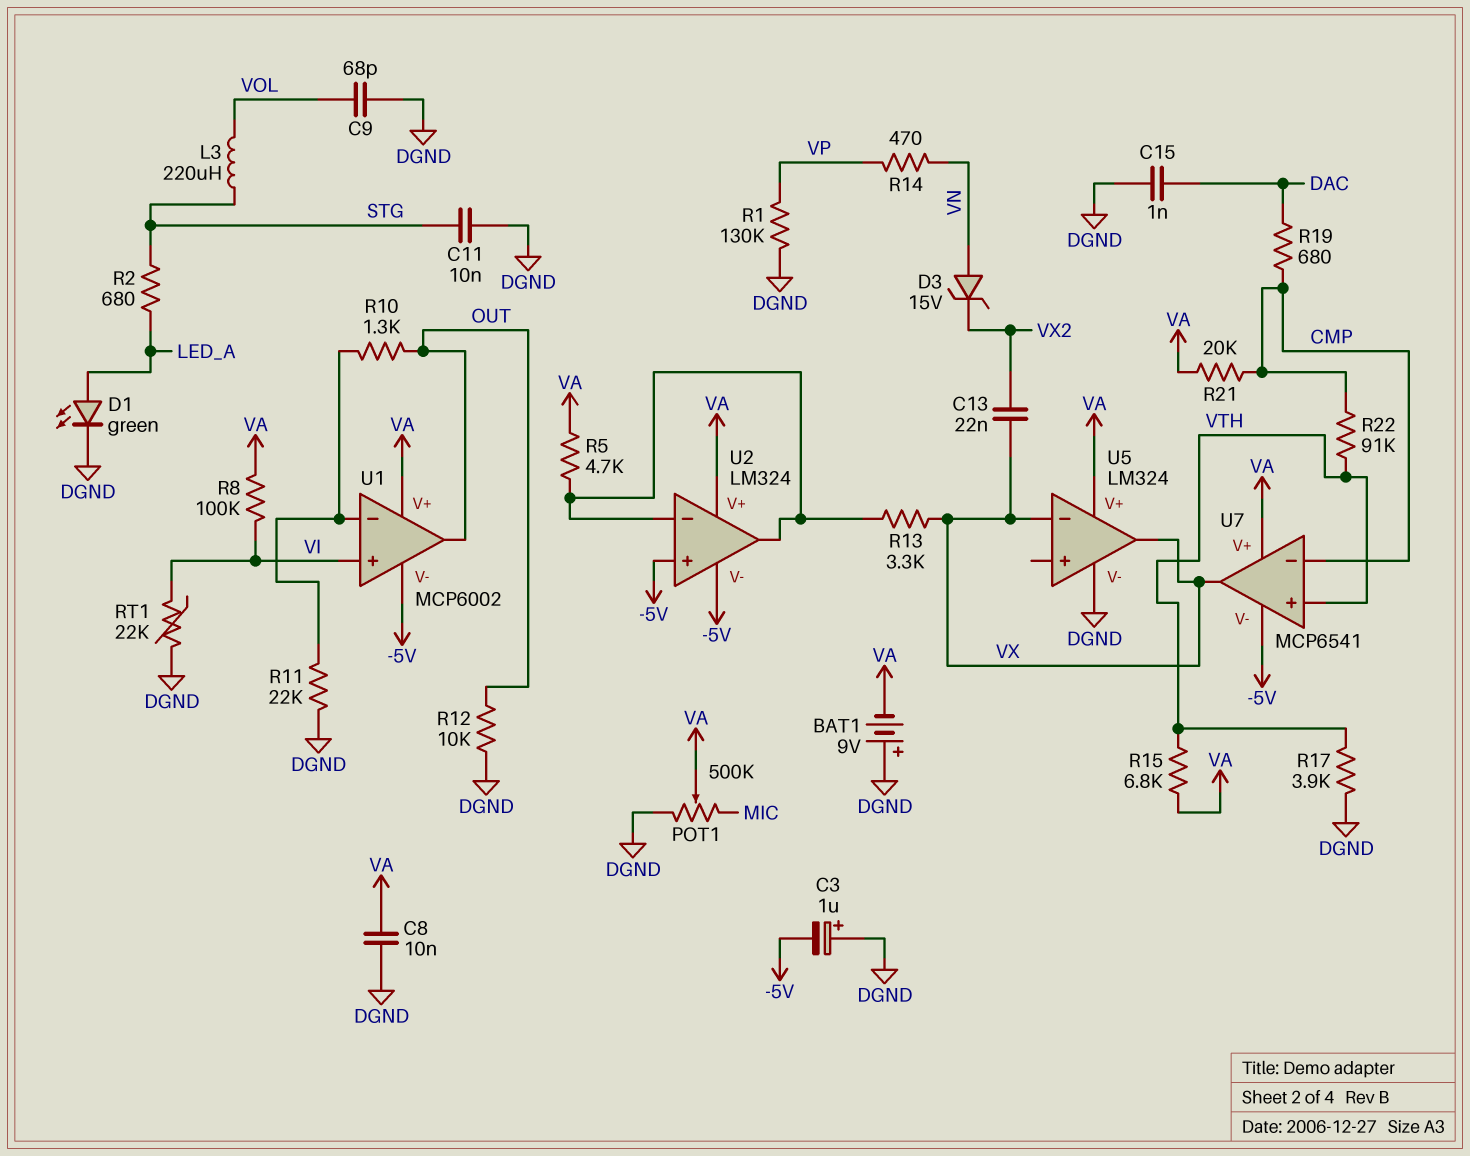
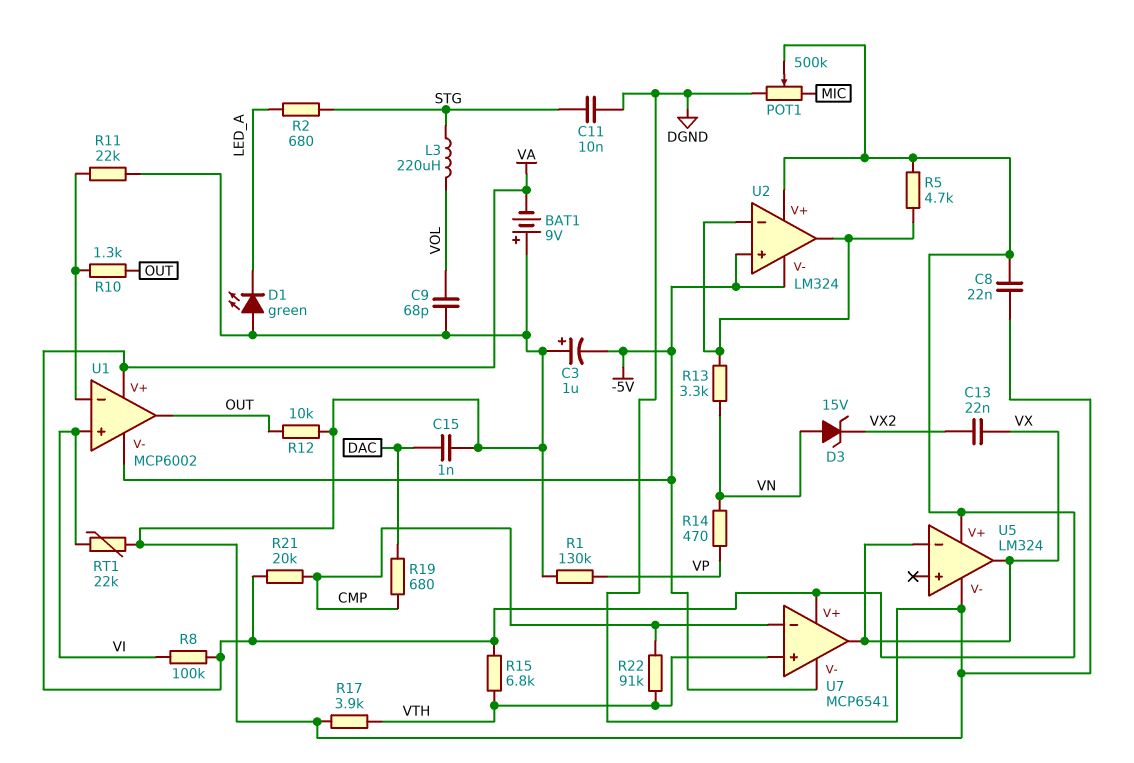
C8: 10nF (DGND, VA) -> 22nF (DGND, VA)
D1: LED green (A LED_A, K DGND) -> LED green (A DGND, K LED_A)
R13: 3.3k (U2/in-, VX) -> 3.3k (U2/in-, VN)

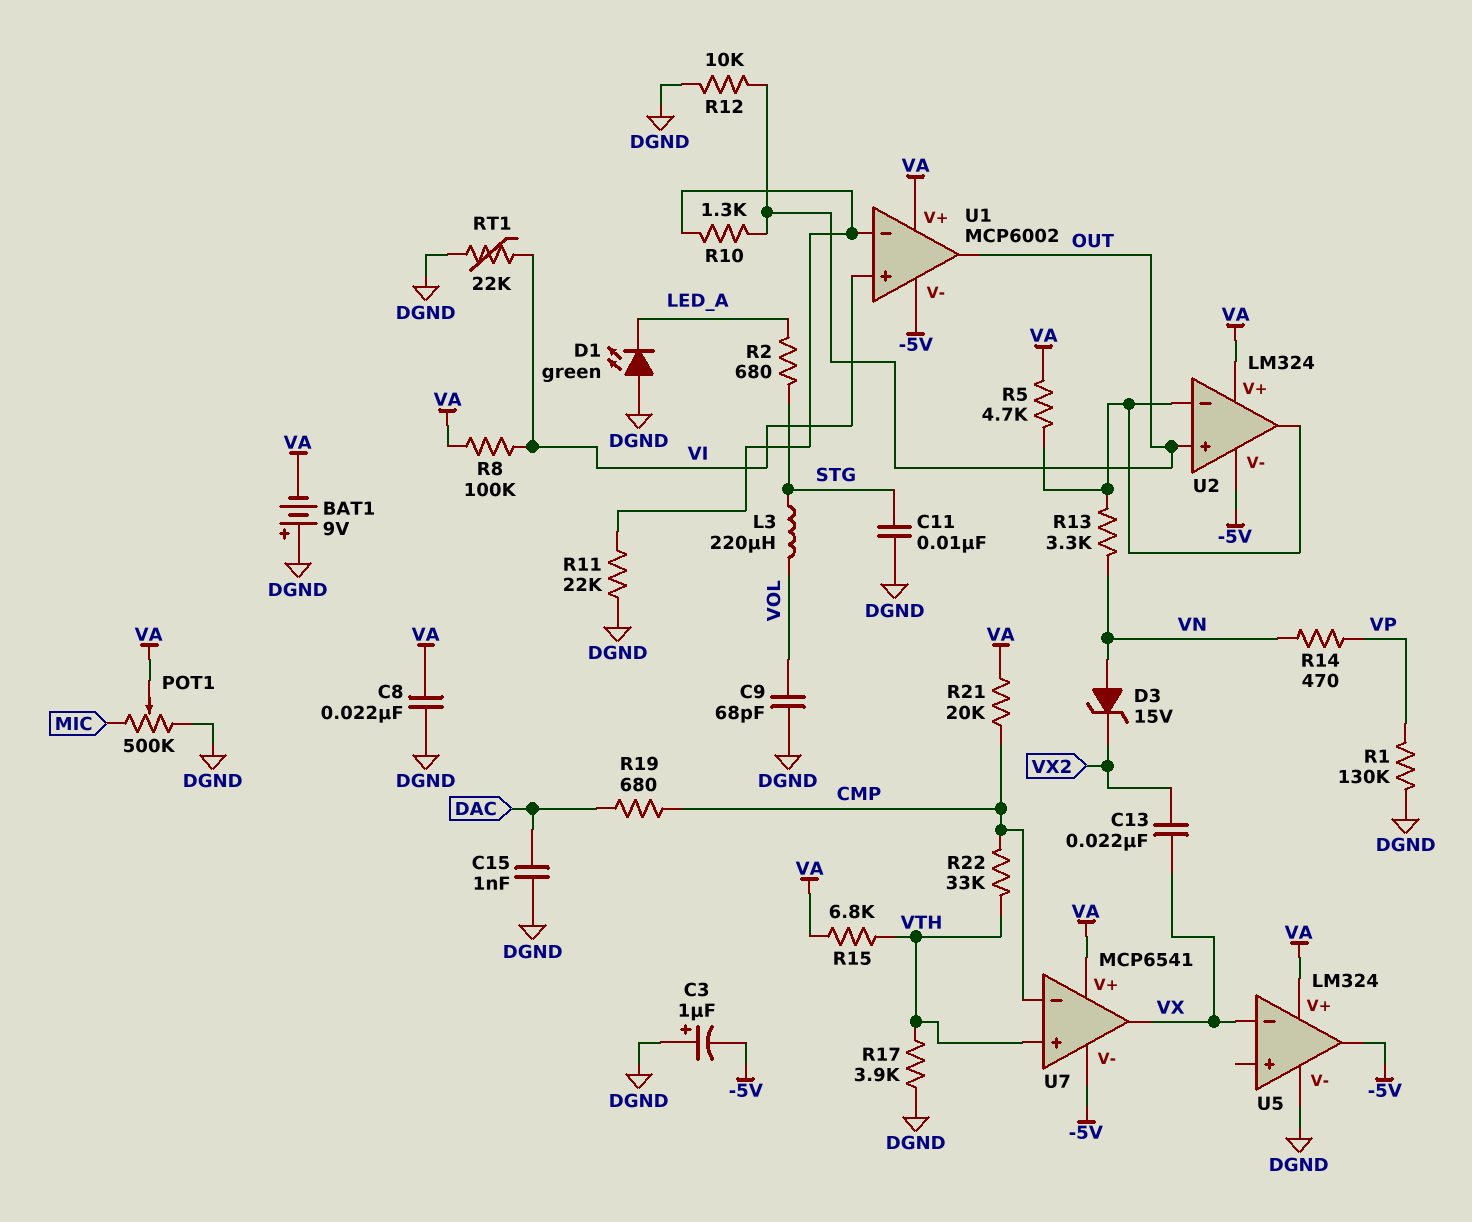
R22: 91k (CMP, VTH) -> 33k (CMP, VTH)
U2 pin in+: -5V -> OUT
U5 pin out: VX -> -5V

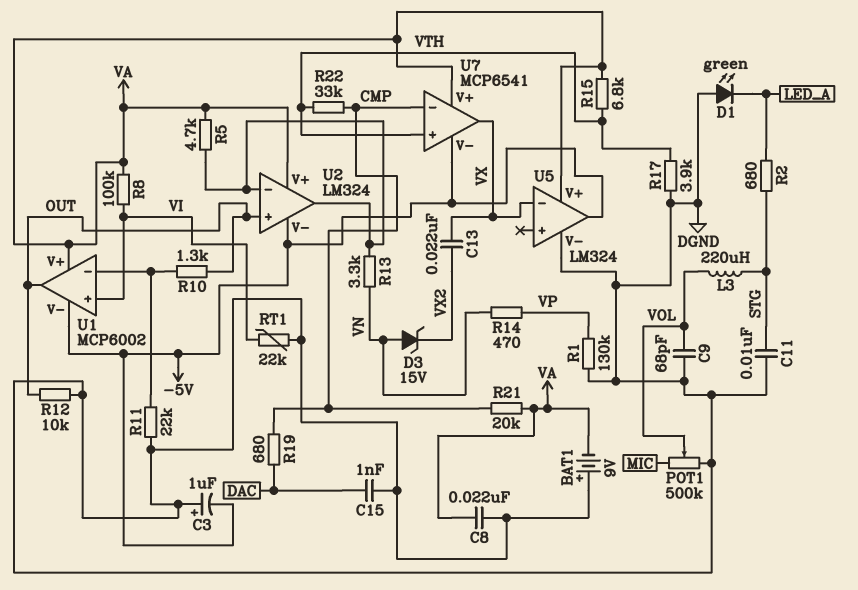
POT1: 500k (DGND, MIC, wiper VA) -> 500k (DGND, MIC, wiper VOL)

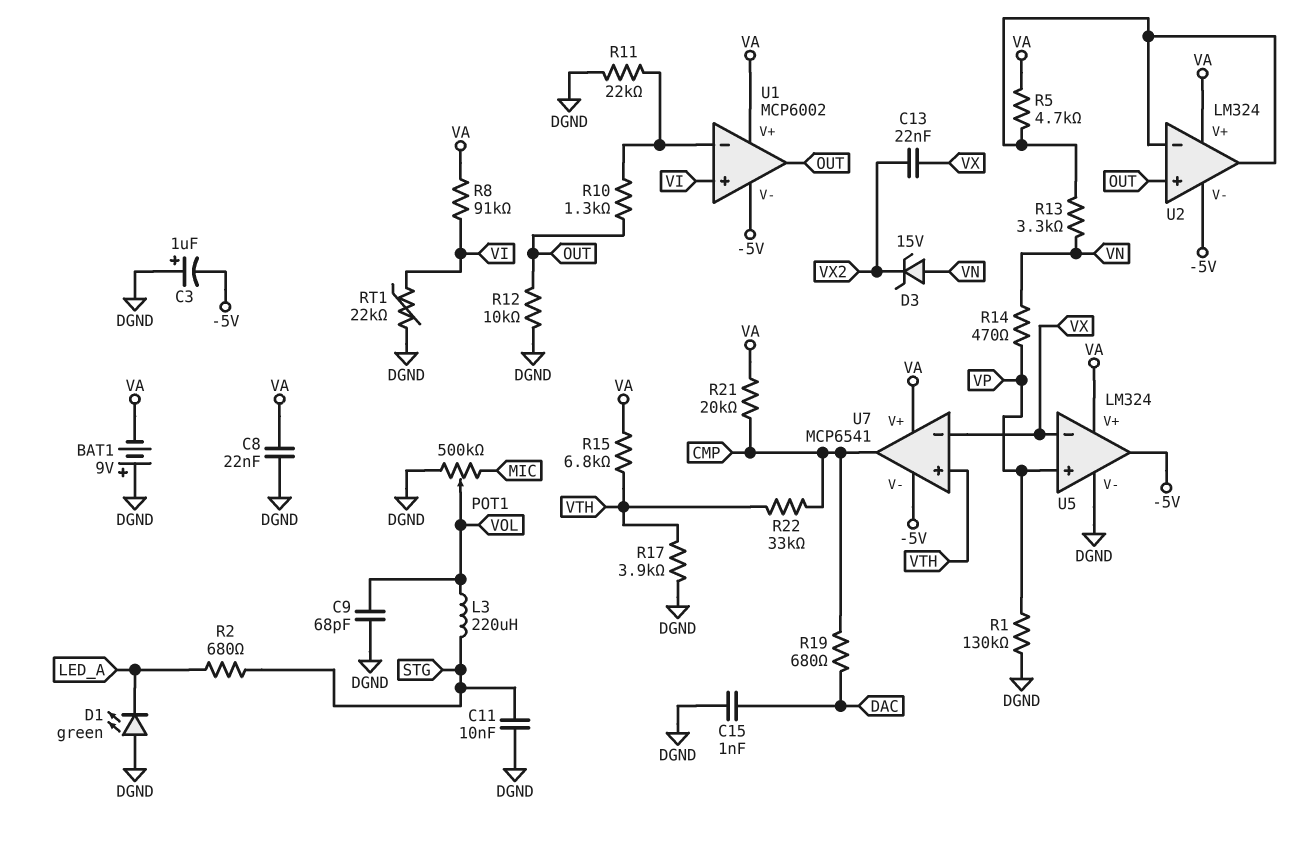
R8: 100k (VA, VI) -> 91k (VA, VI)
U5 pin in+: none -> VP
U7 pin in-: CMP -> VX
U7 pin out: VX -> CMP

